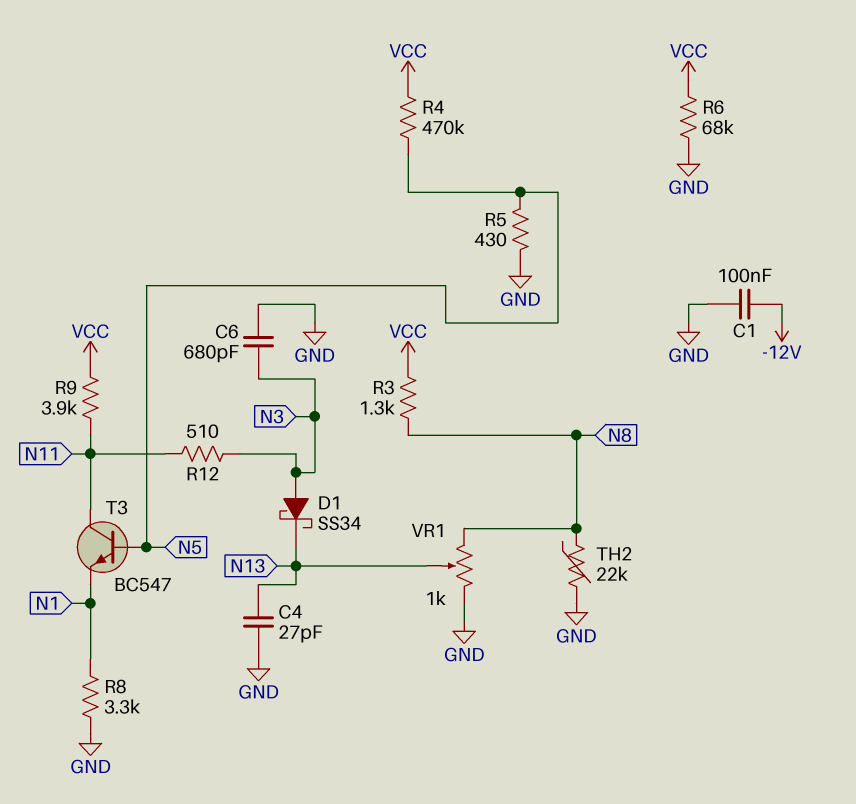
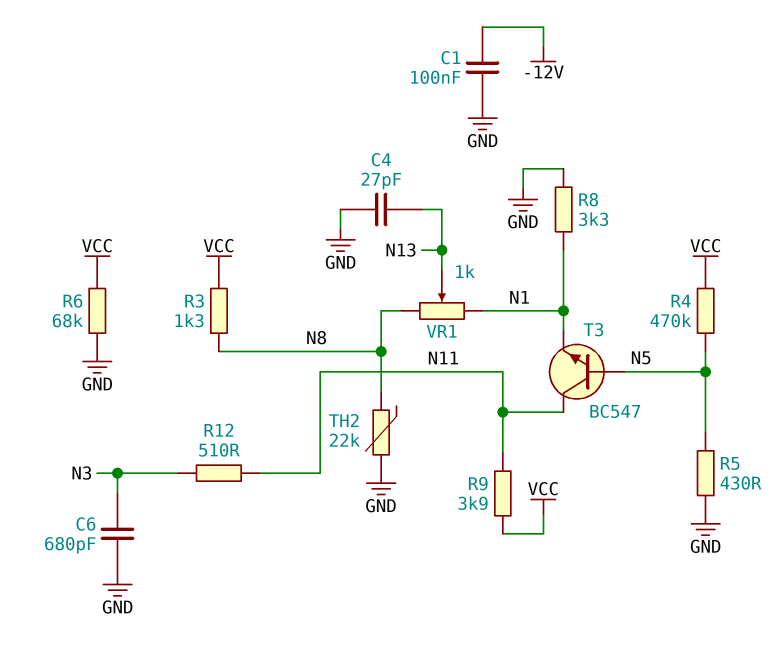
D1: schottky SS34 (A N3, K N13) -> none
VR1: 1k (GND, N8, wiper N13) -> 1k (N1, N8, wiper N13)

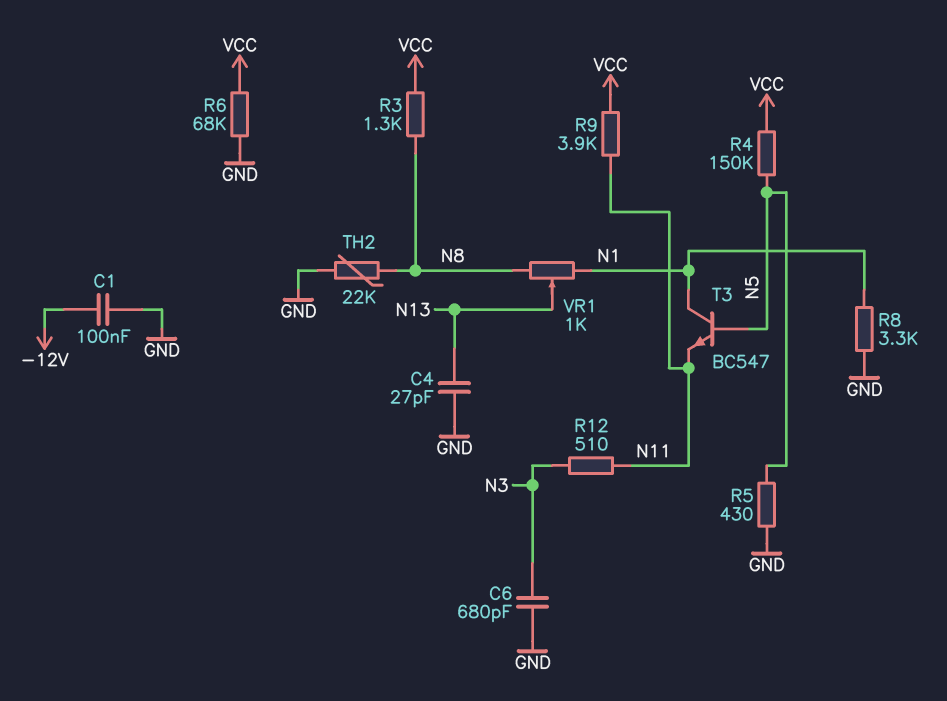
R4: 470k (N5, VCC) -> 150k (N5, VCC)
T3: NPN BC547 (B N5, C N11, E N1) -> NPN BC547 (B N5, C N1, E N11)

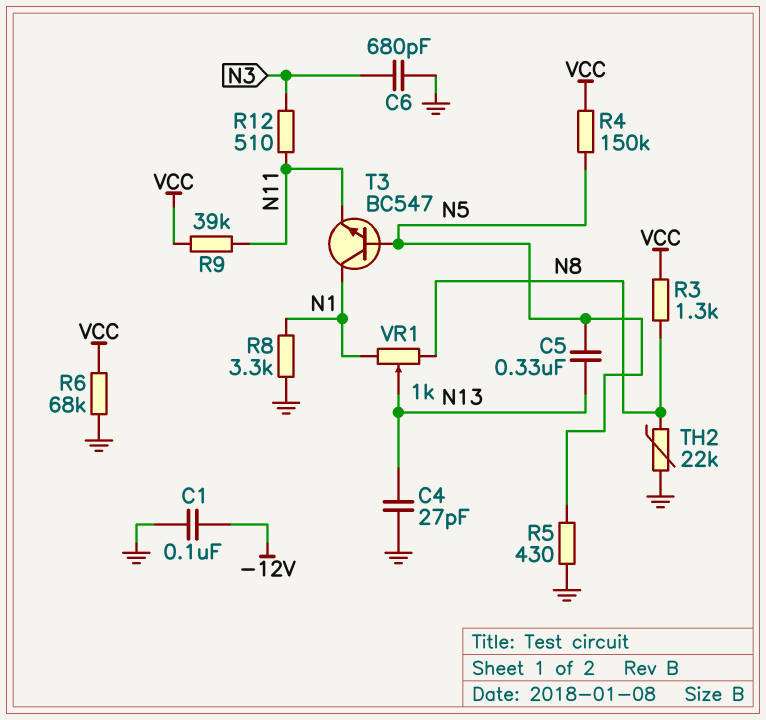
C5: none -> 330nF (N5, N13)
R9: 3.9k (N11, VCC) -> 39k (N11, VCC)

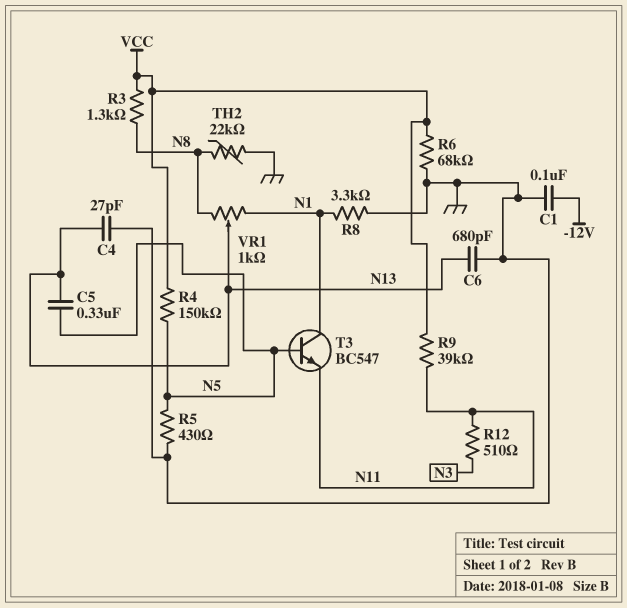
C6: 680pF (GND, N3) -> 680pF (GND, N13)

